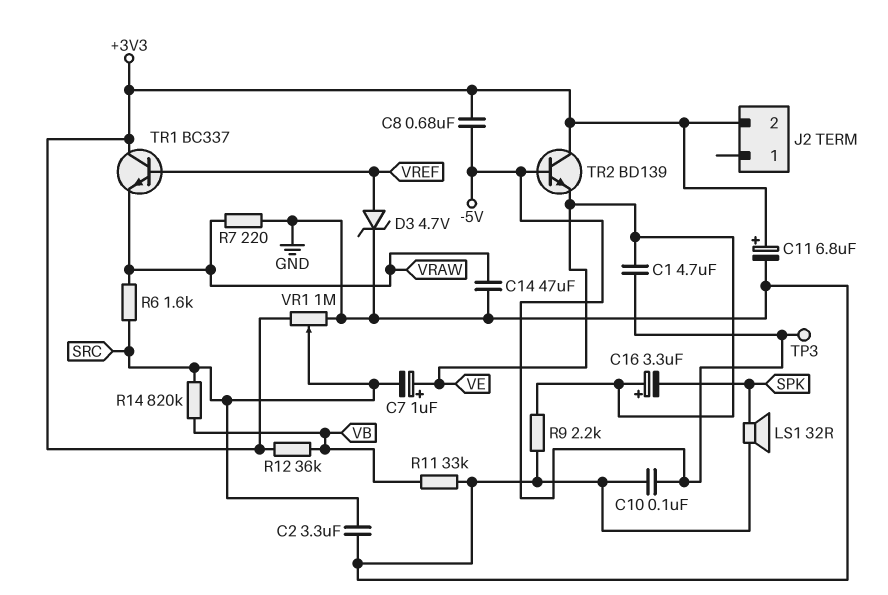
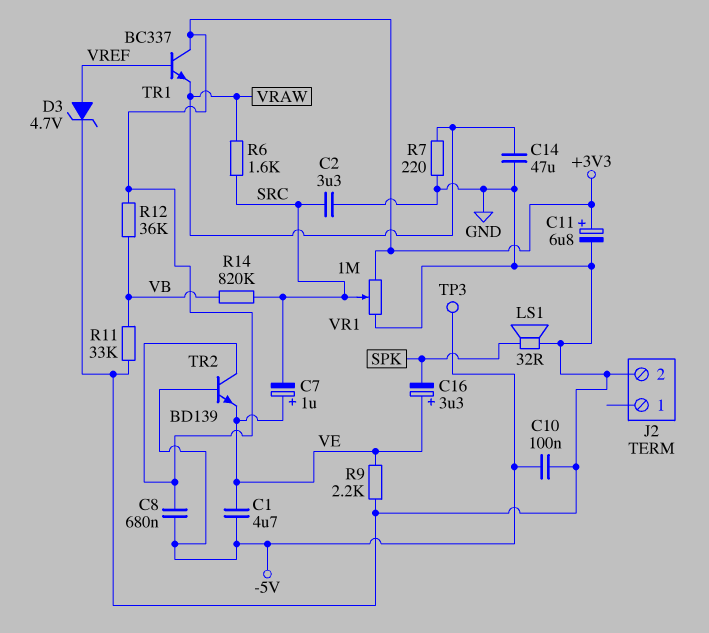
J2 pin 2: +3V3 -> GND

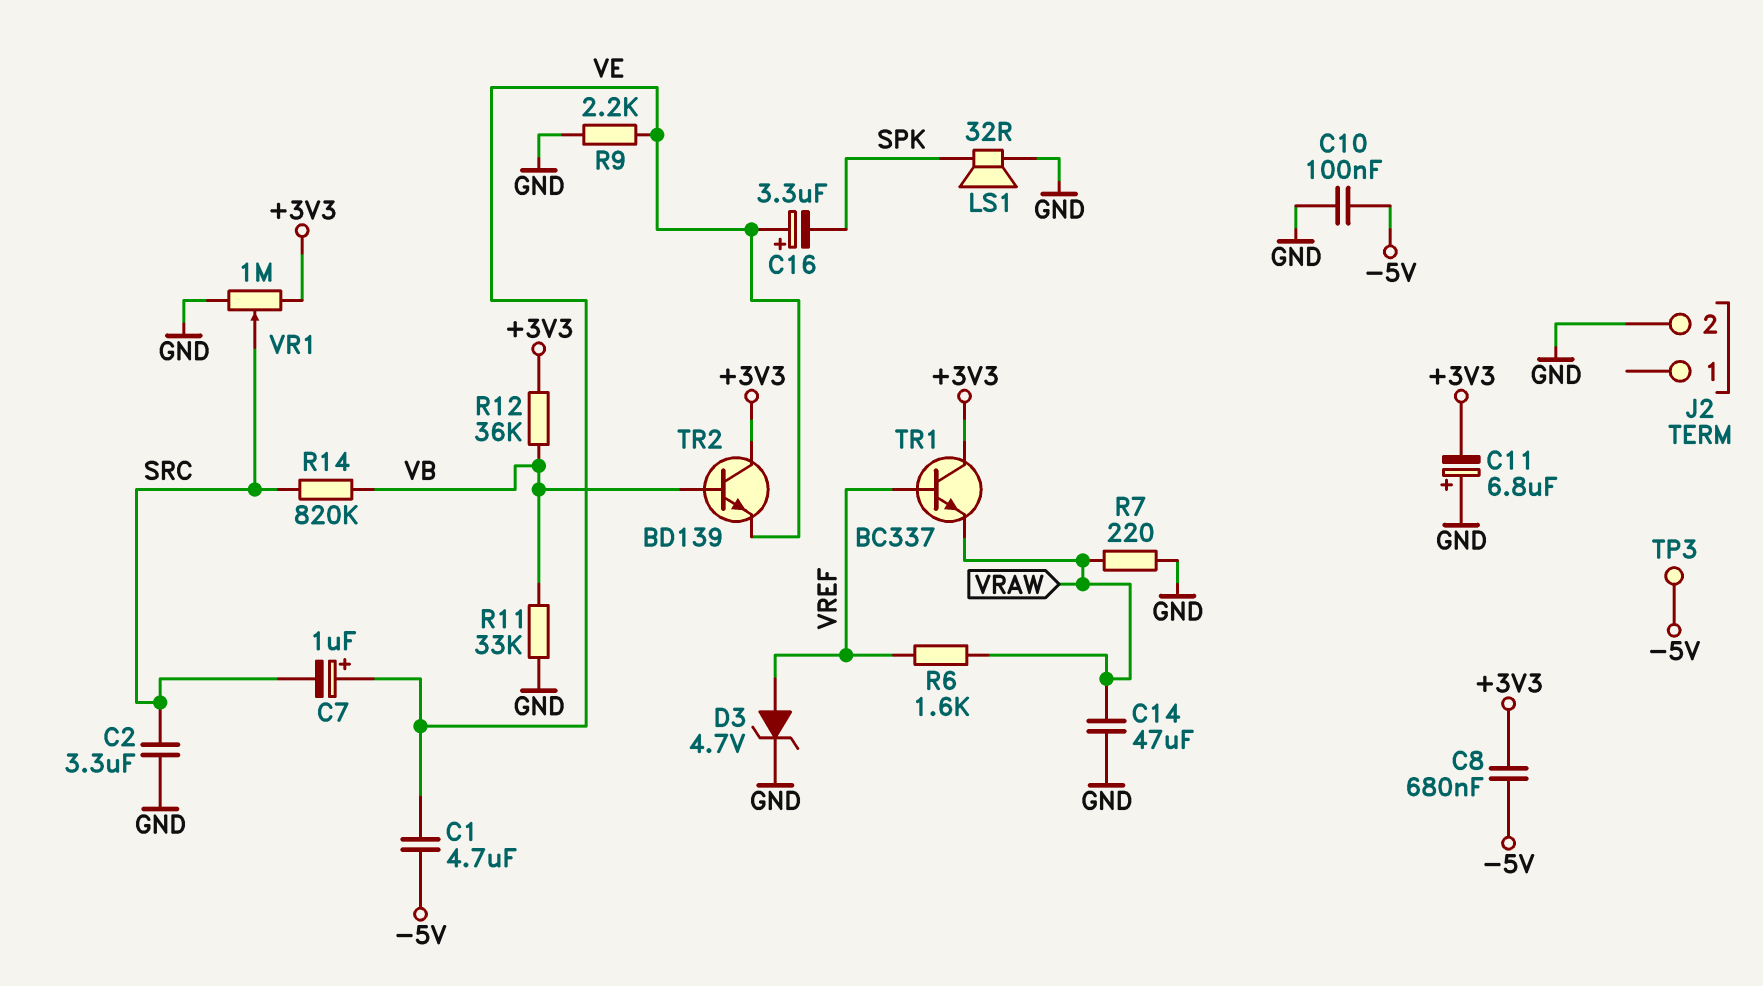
C11: 6.8uF (plus +3V3, minus GND) -> 6.8uF (plus GND, minus +3V3)
R6: 1.6k (SRC, VRAW) -> 1.6k (VRAW, VREF)
TR2: NPN BD139 (B -5V, C +3V3, E VE) -> NPN BD139 (B VB, C +3V3, E VE)

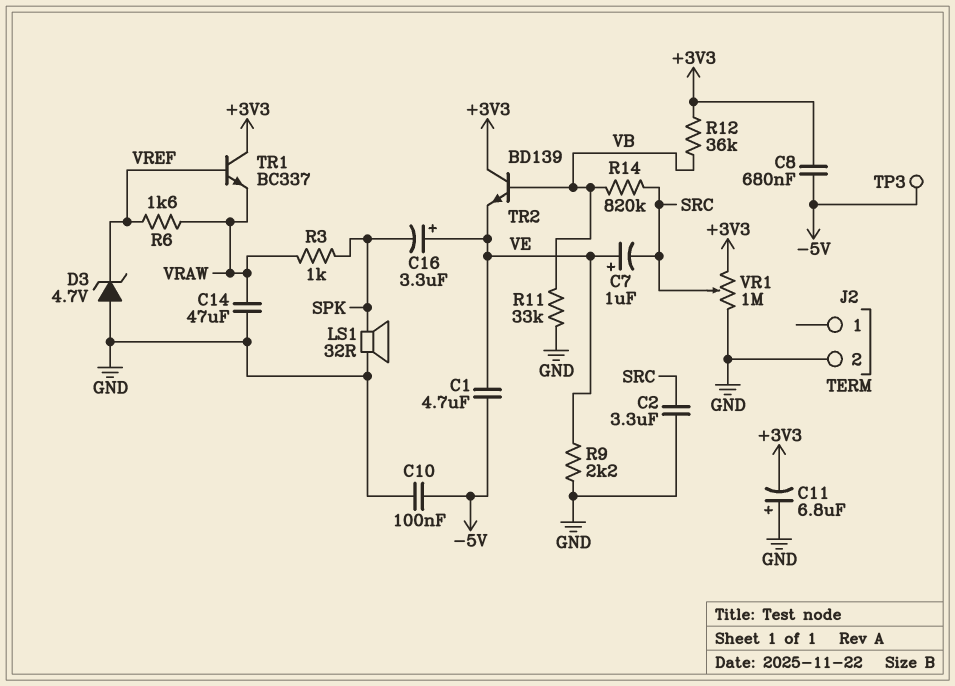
D3: zener 4.7V (A VREF, K GND) -> zener 4.7V (A GND, K VREF)
R3: none -> 1k (SPK, VRAW)
R7: 220 (GND, VRAW) -> none

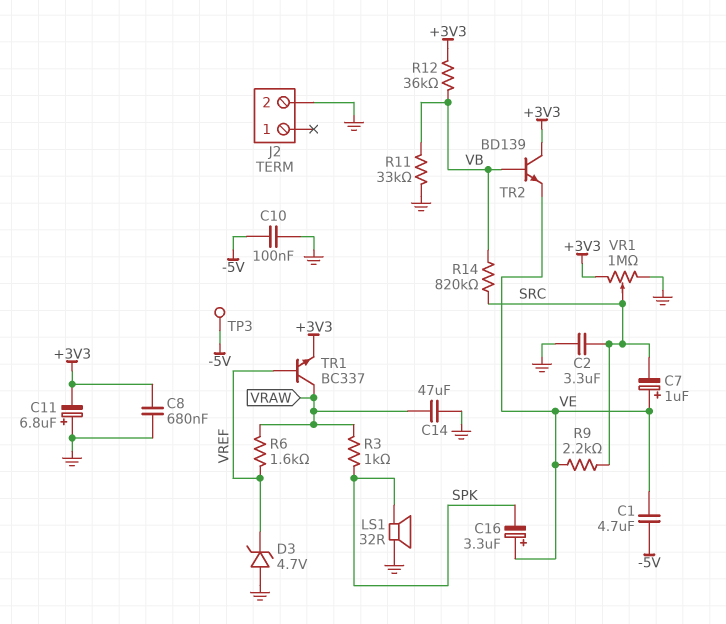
C8: 680nF (+3V3, -5V) -> 680nF (+3V3, GND)
R9: 2.2k (GND, VE) -> 2.2k (SRC, VE)
TR1: NPN BC337 (B VREF, C +3V3, E VRAW) -> NPN BC337 (B VREF, C VRAW, E +3V3)

